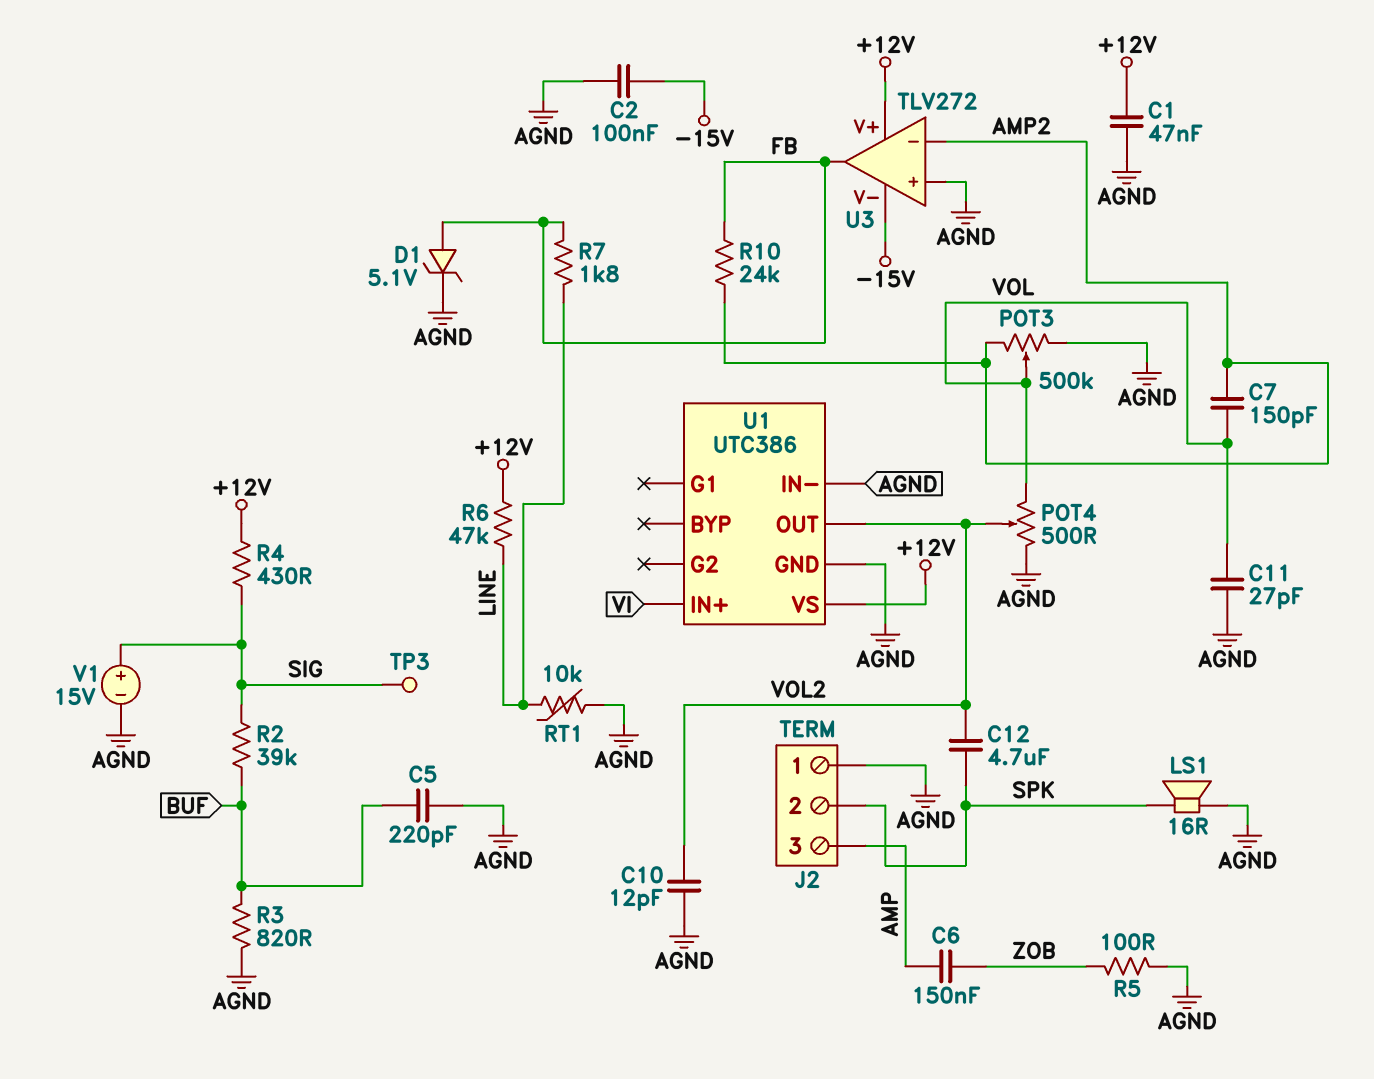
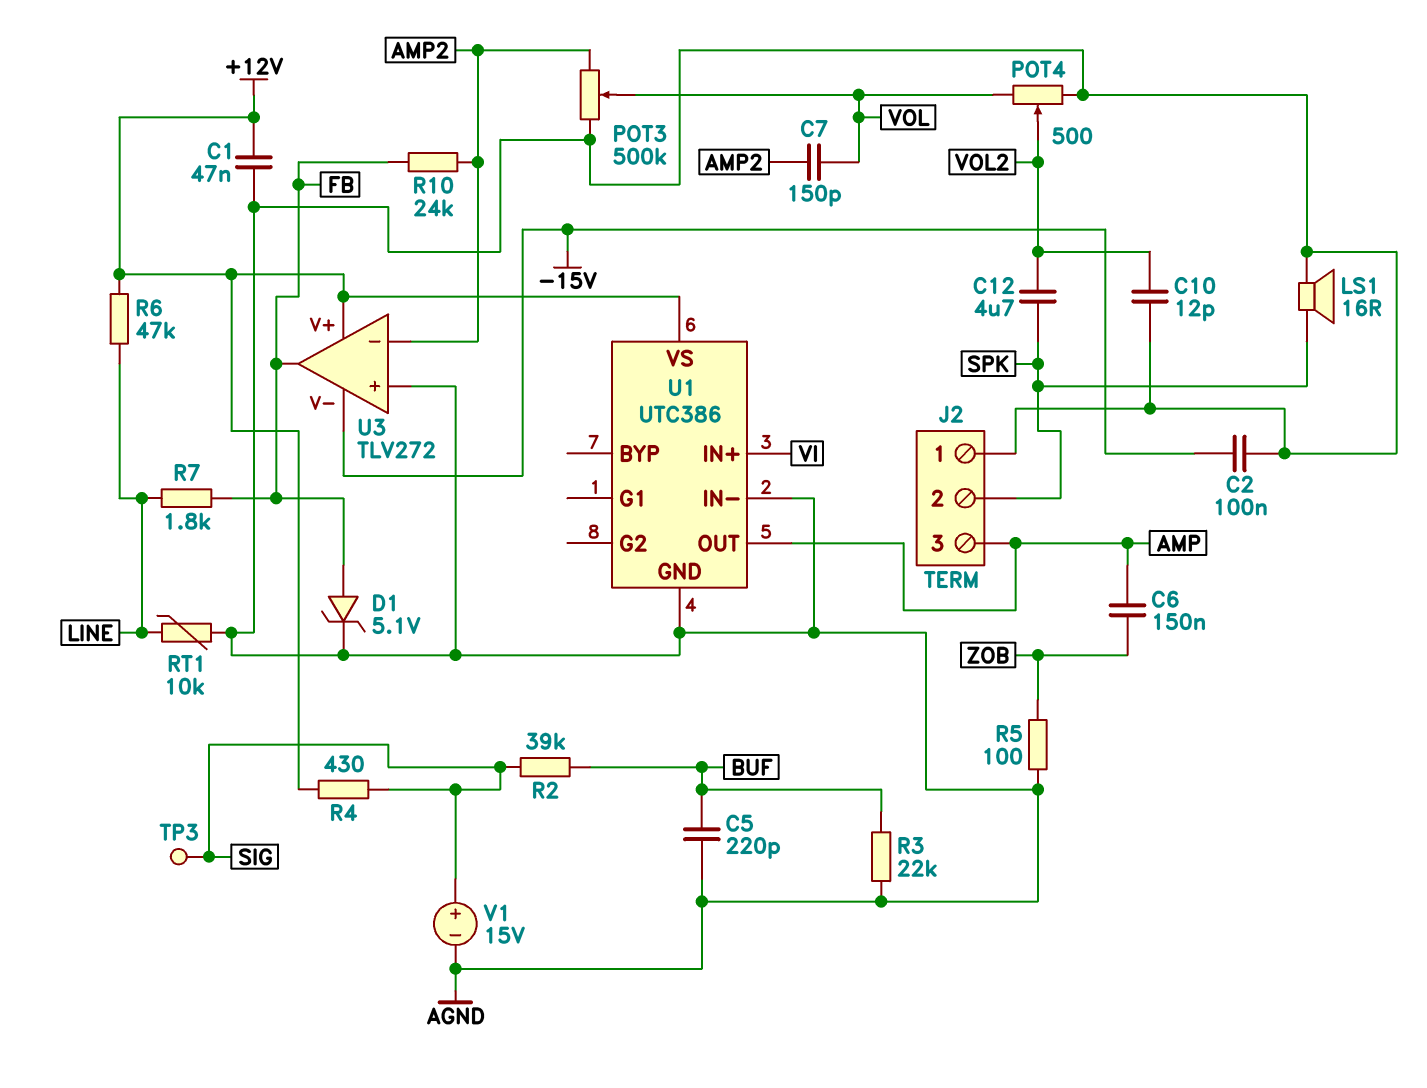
C11: 27pF (AGND, VOL) -> none
R3: 820 (AGND, BUF) -> 22k (AGND, BUF)
U1 pin OUT: VOL2 -> AMP

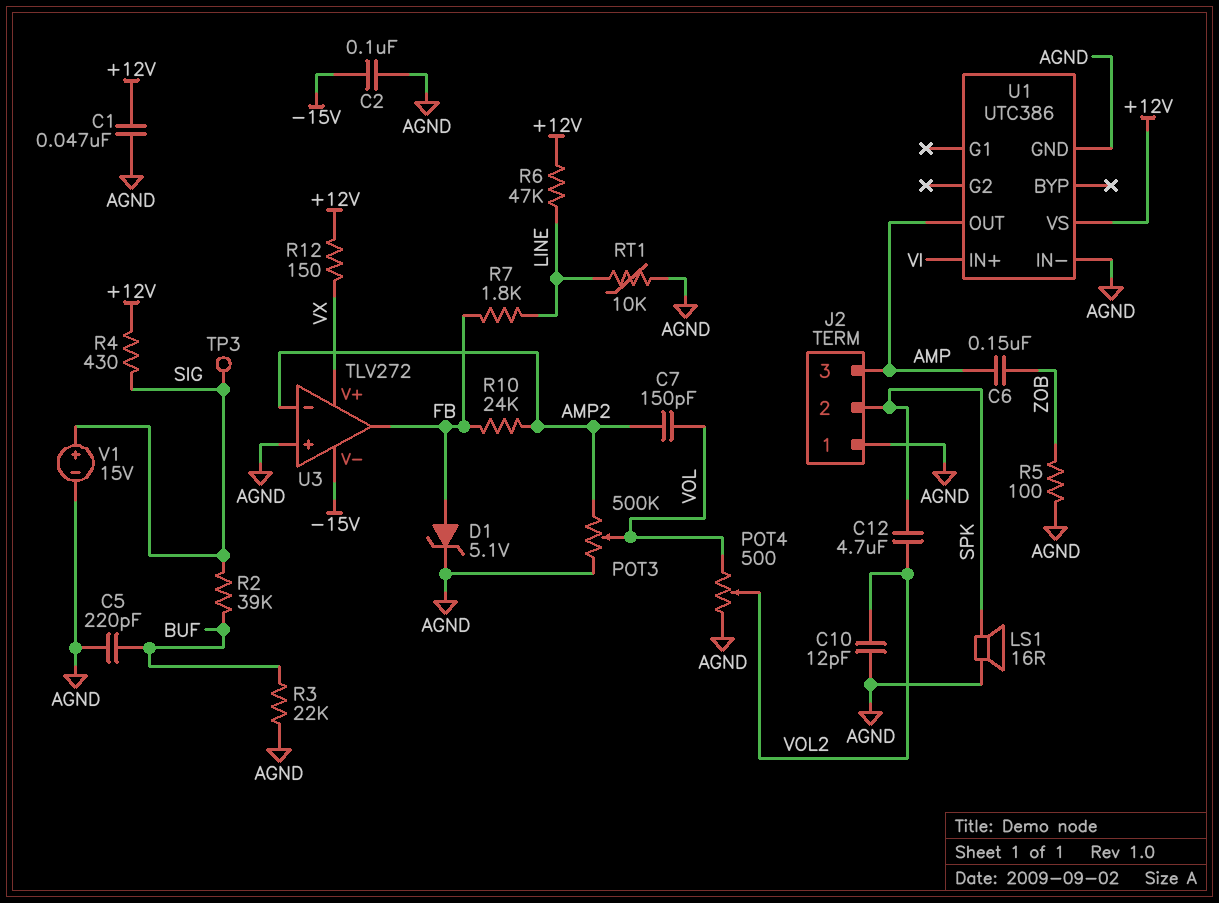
R12: none -> 150 (+12V, VX)
U3 pin V+: +12V -> VX

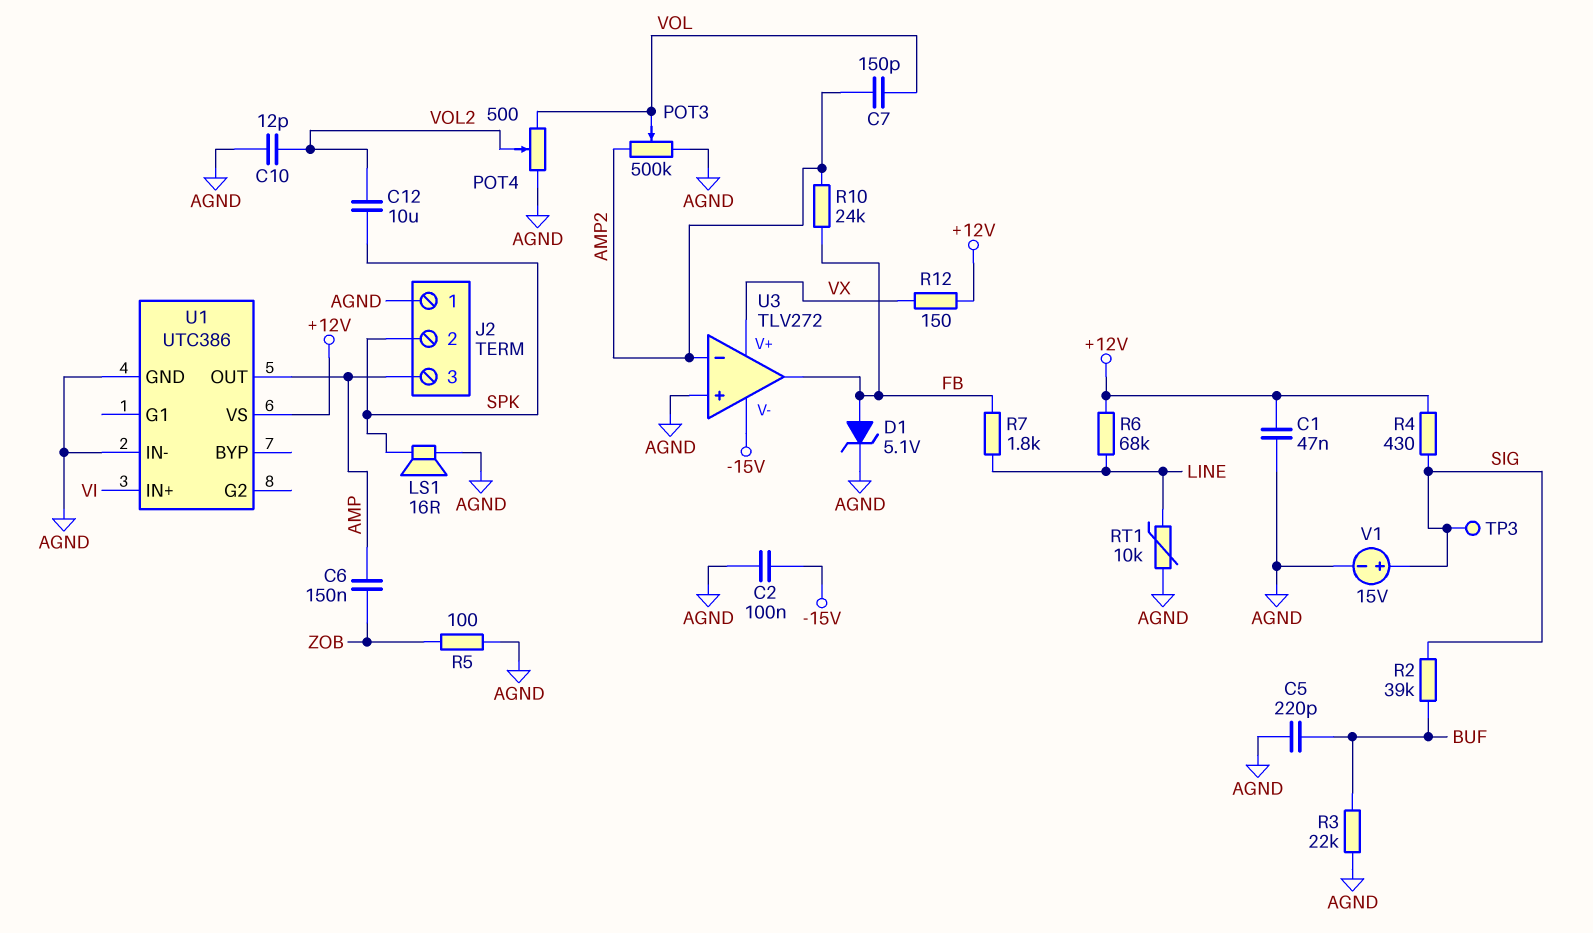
C12: 4.7uF (SPK, VOL2) -> 10uF (SPK, VOL2)
R6: 47k (+12V, LINE) -> 68k (+12V, LINE)

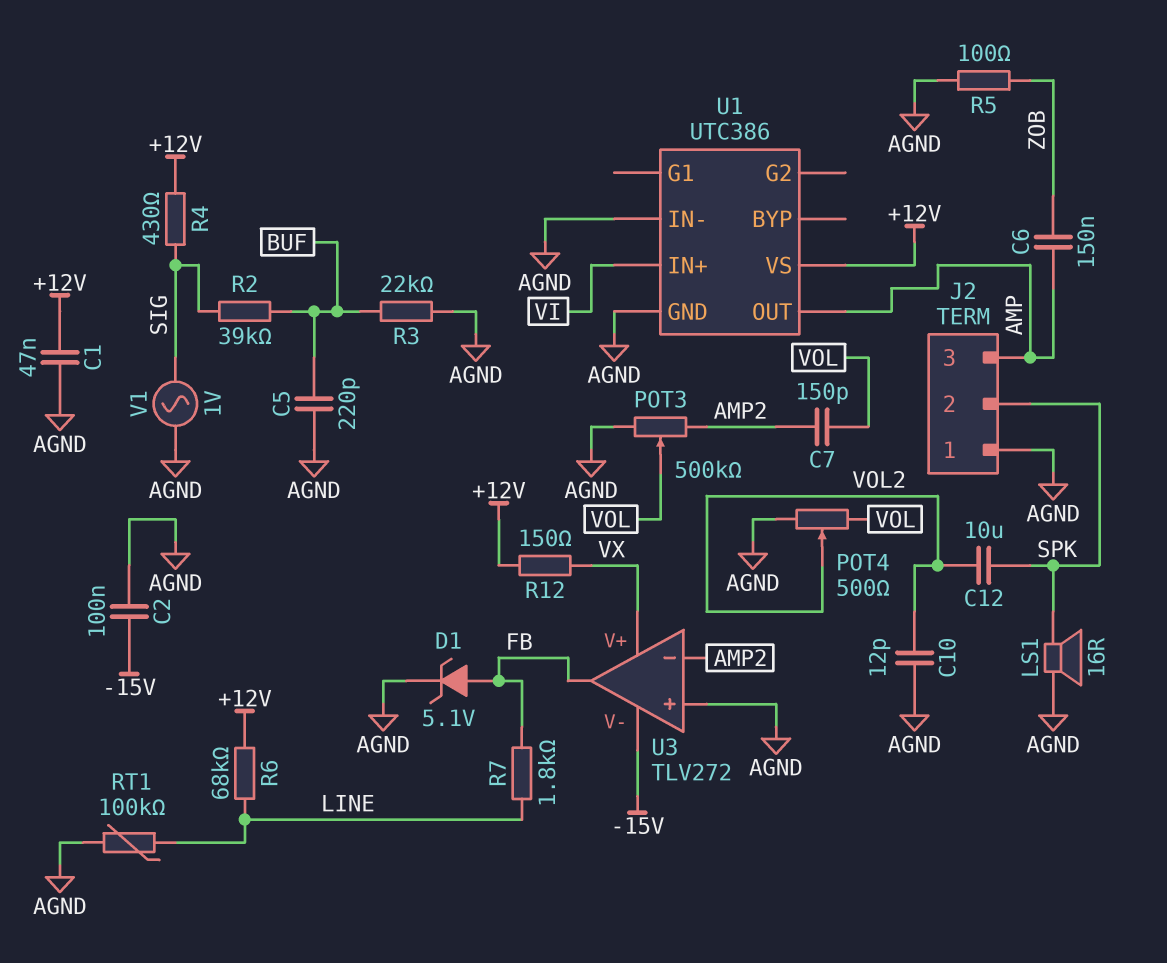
R10: 24k (AMP2, FB) -> none
RT1: 10k (AGND, LINE) -> 100k (AGND, LINE)
TP3: test point (SIG) -> none
V1: 15V (plus SIG, minus AGND) -> AC 1V (AGND, SIG)

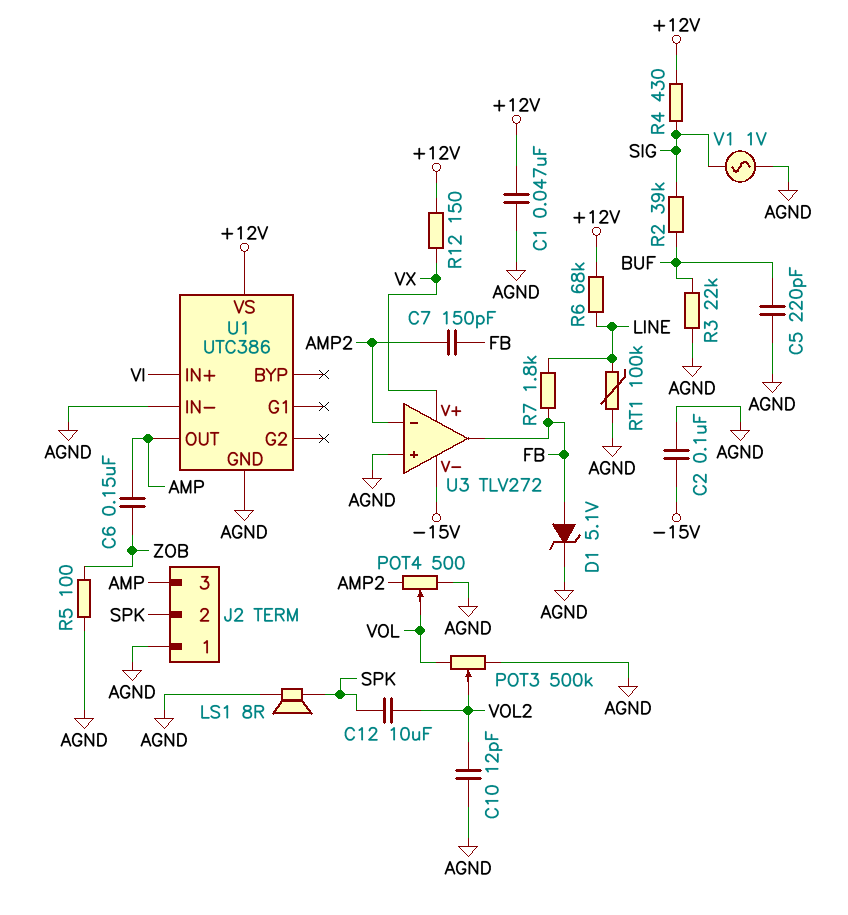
C7: 150pF (AMP2, VOL) -> 150pF (AMP2, FB)
LS1: speaker 16R (AGND, SPK) -> speaker 8R (AGND, SPK)
POT3: 500k (AGND, AMP2, wiper VOL) -> 500k (AGND, VOL, wiper VOL2)
POT4: 500 (AGND, VOL, wiper VOL2) -> 500 (AGND, AMP2, wiper VOL)

